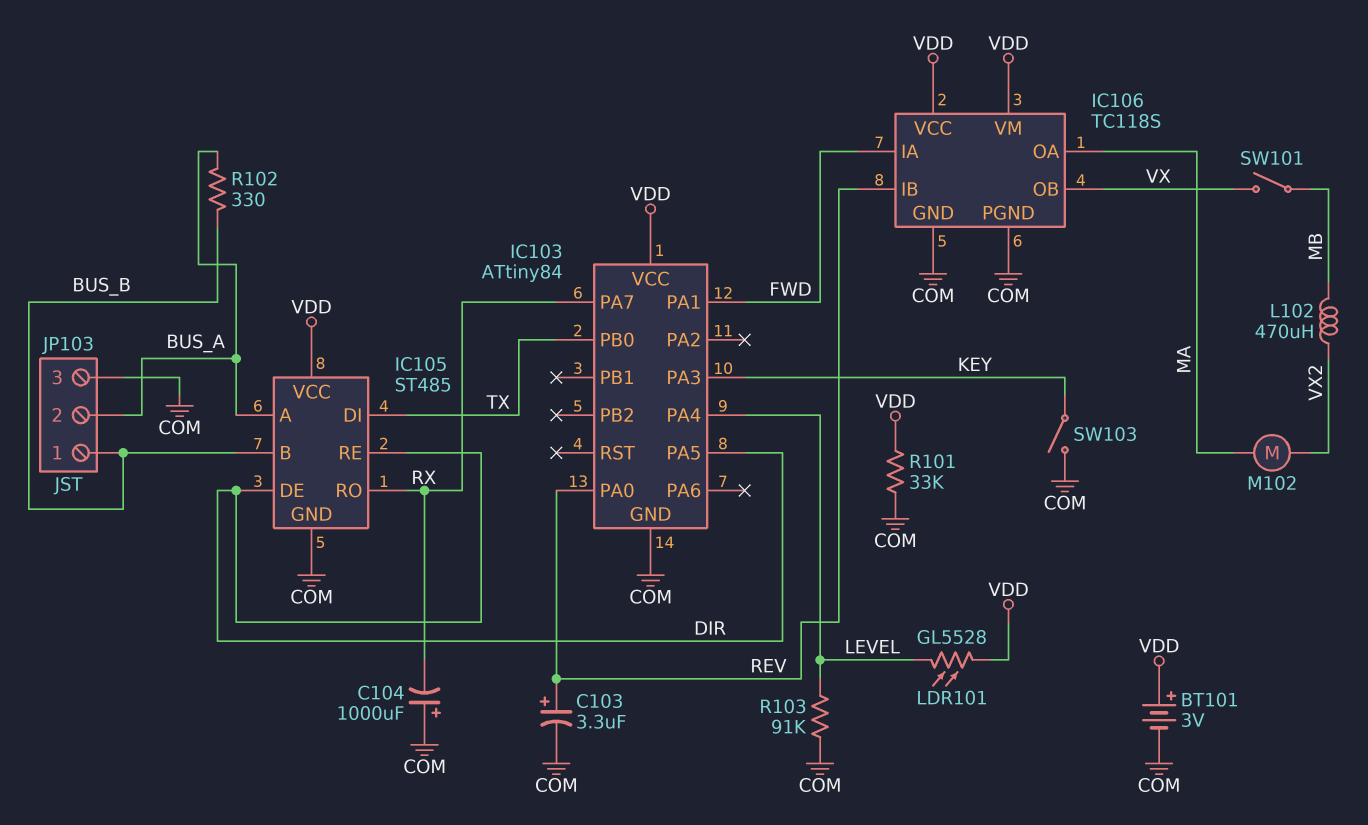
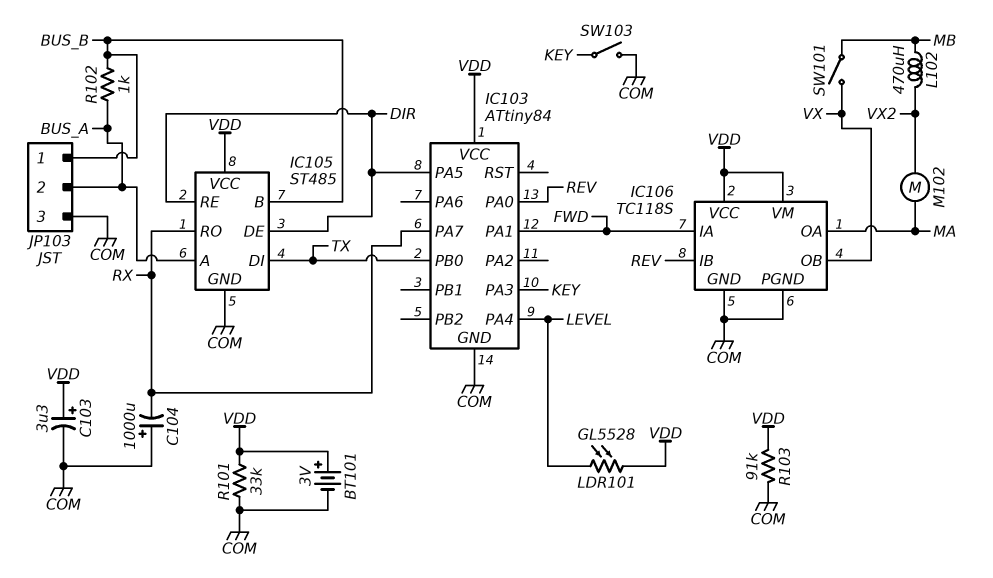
C103: 3.3uF (plus REV, minus COM) -> 3.3uF (plus VDD, minus COM)
R102: 330 (BUS_A, BUS_B) -> 1k (BUS_A, BUS_B)
R103: 91k (COM, LEVEL) -> 91k (COM, VDD)

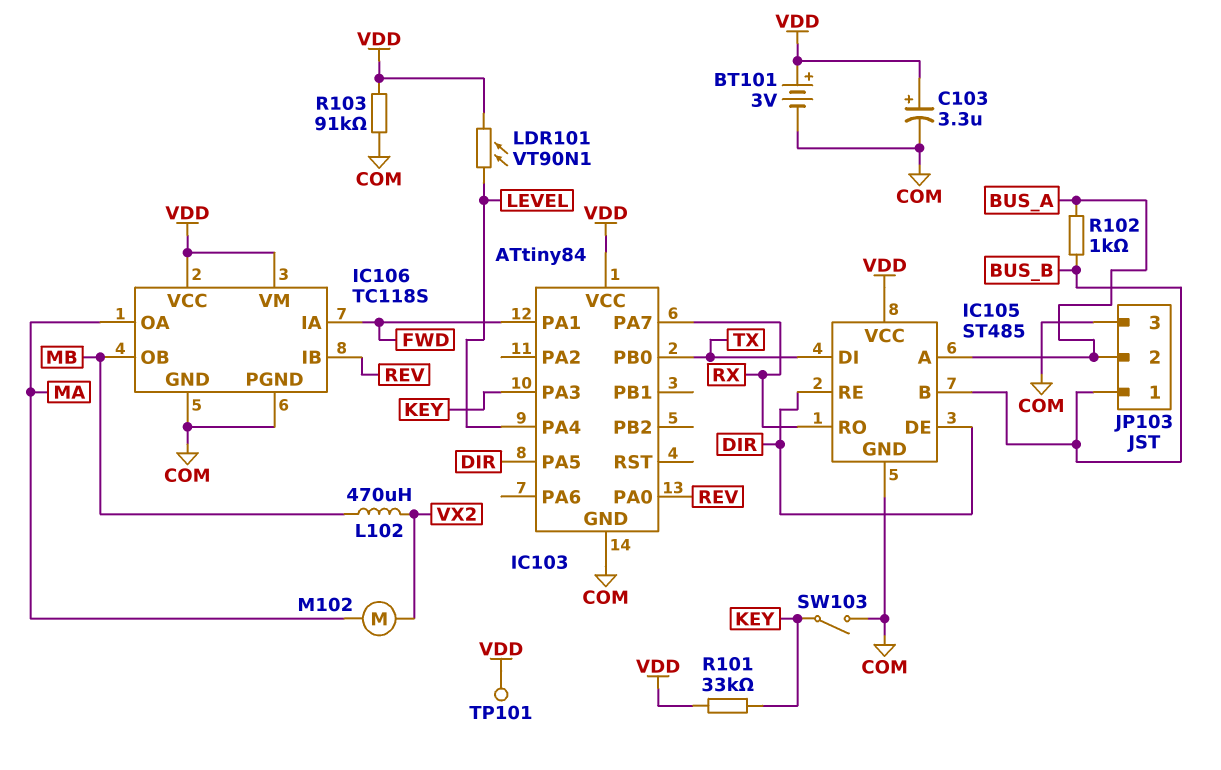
C104: 1000uF (plus COM, minus RX) -> none
IC106 pin OB: VX -> MB
LDR101: GL5528 (LEVEL, VDD) -> VT90N1 (LEVEL, VDD)
R101: 33k (COM, VDD) -> 33k (KEY, VDD)
SW101: switch (MB, VX) -> none
TP101: none -> test point (VDD)

